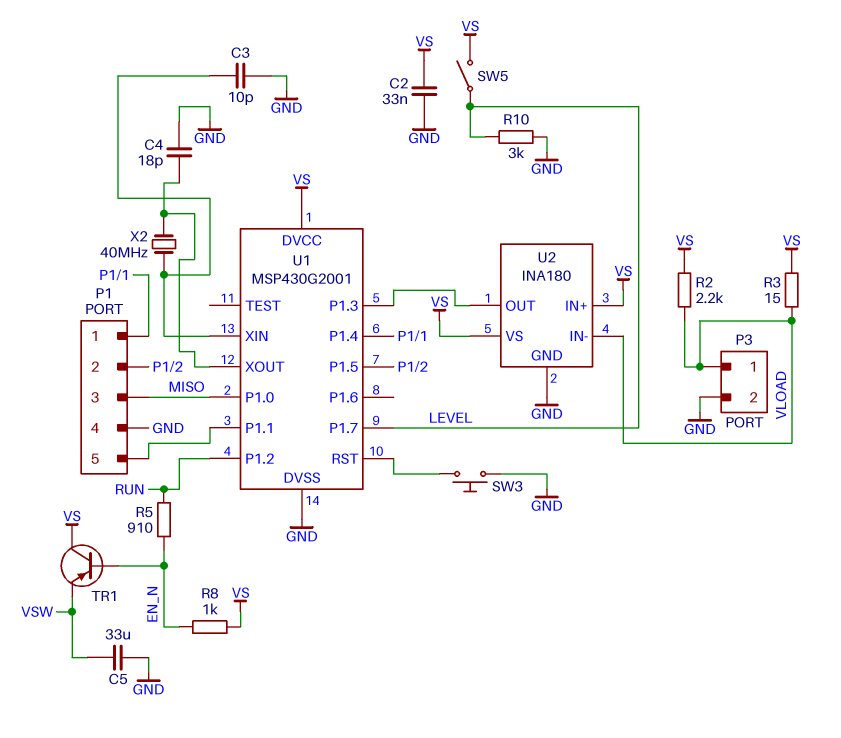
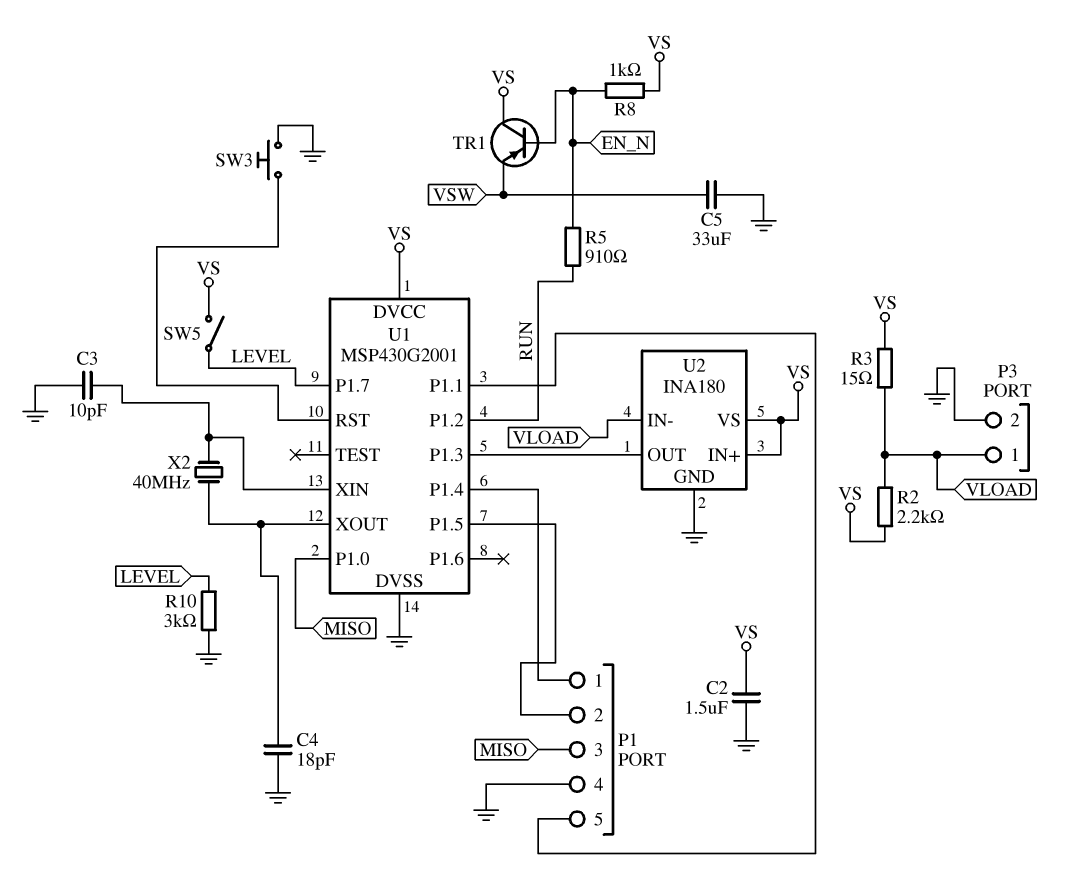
C2: 33nF (GND, VS) -> 1.5uF (GND, VS)

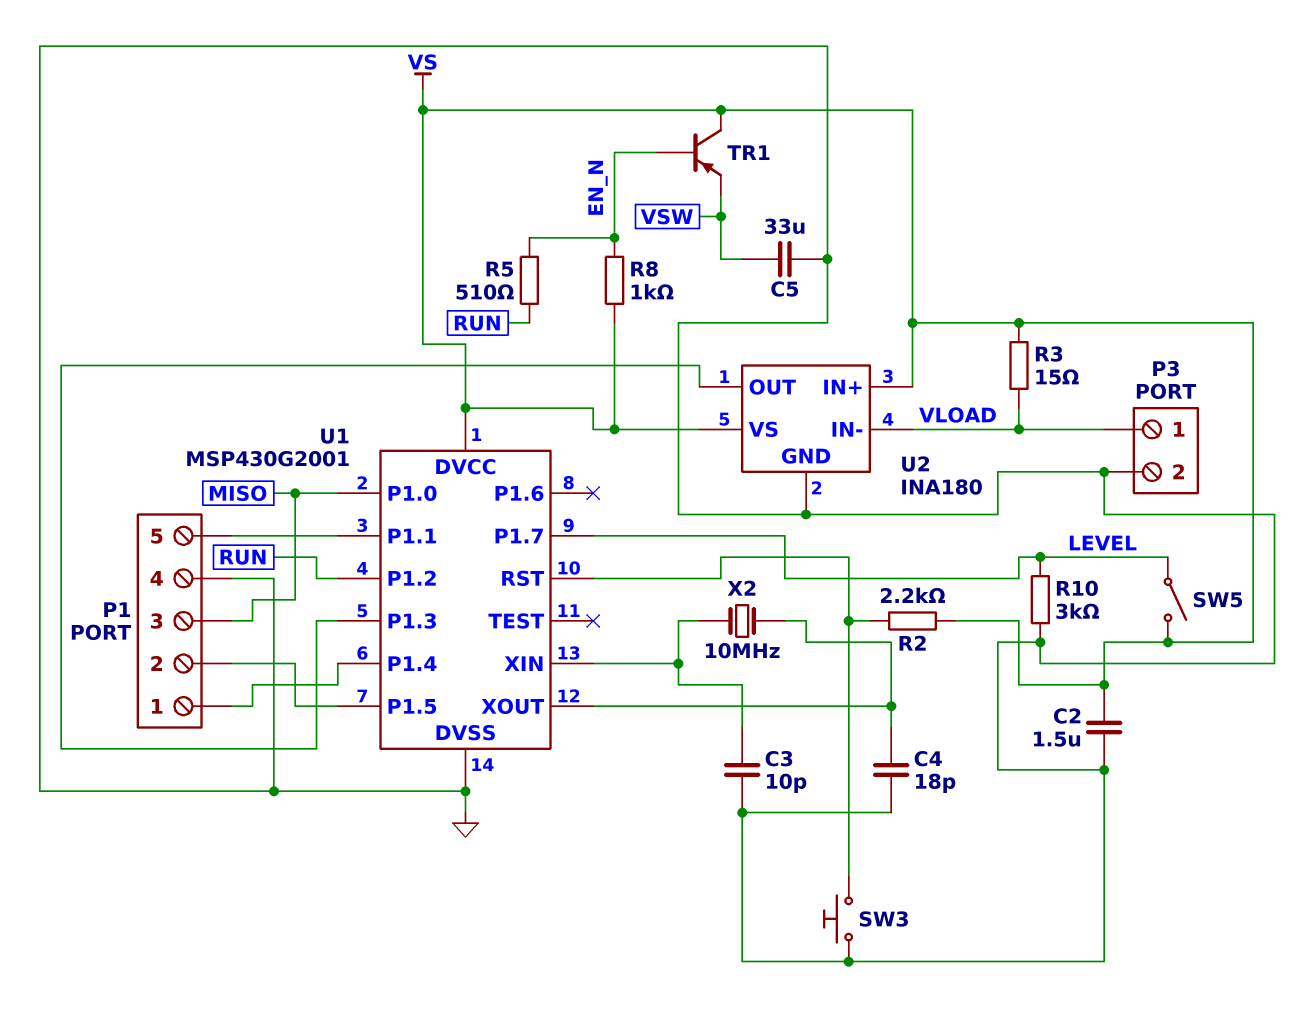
R2: 2.2k (VLOAD, VS) -> 2.2k (U1/RST, VS)
R5: 910 (EN_N, RUN) -> 510 (EN_N, RUN)
X2: 40MHz (U1/XIN, U1/XOUT) -> 10MHz (U1/XIN, U1/XOUT)

